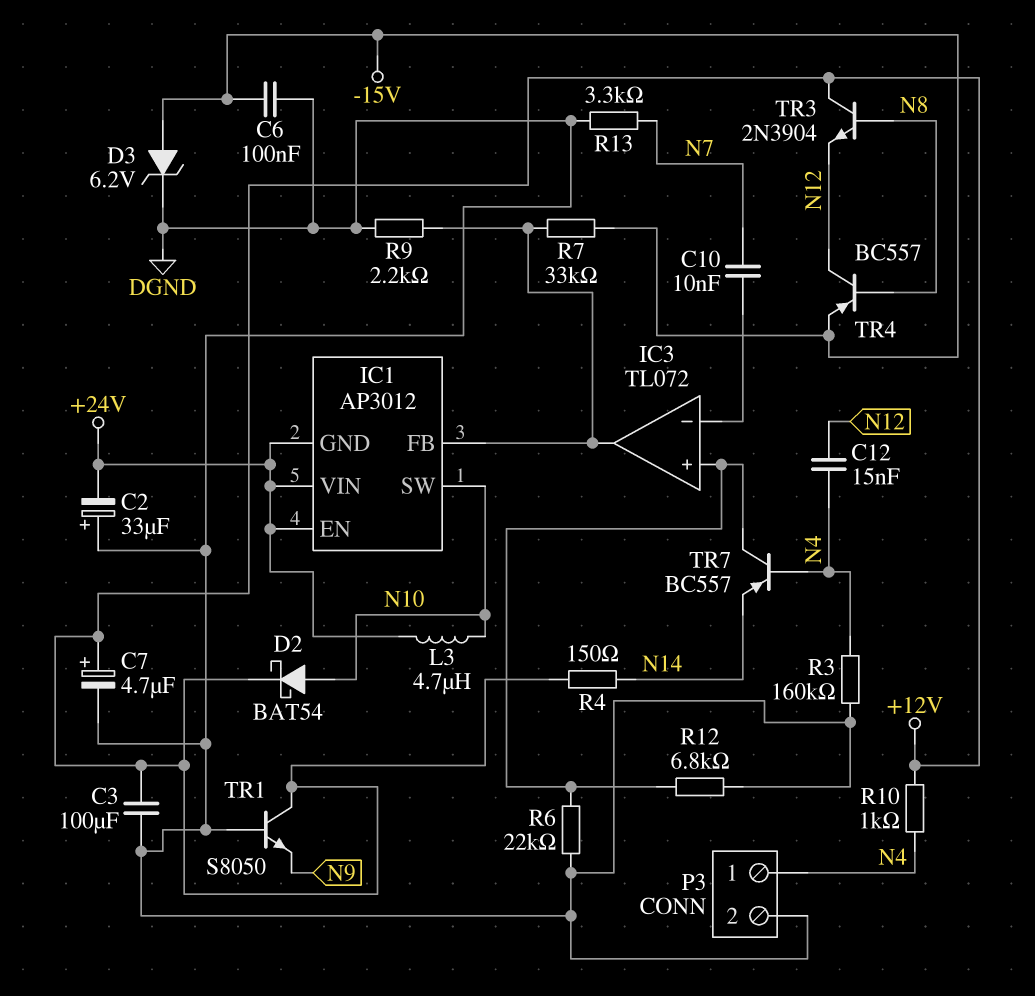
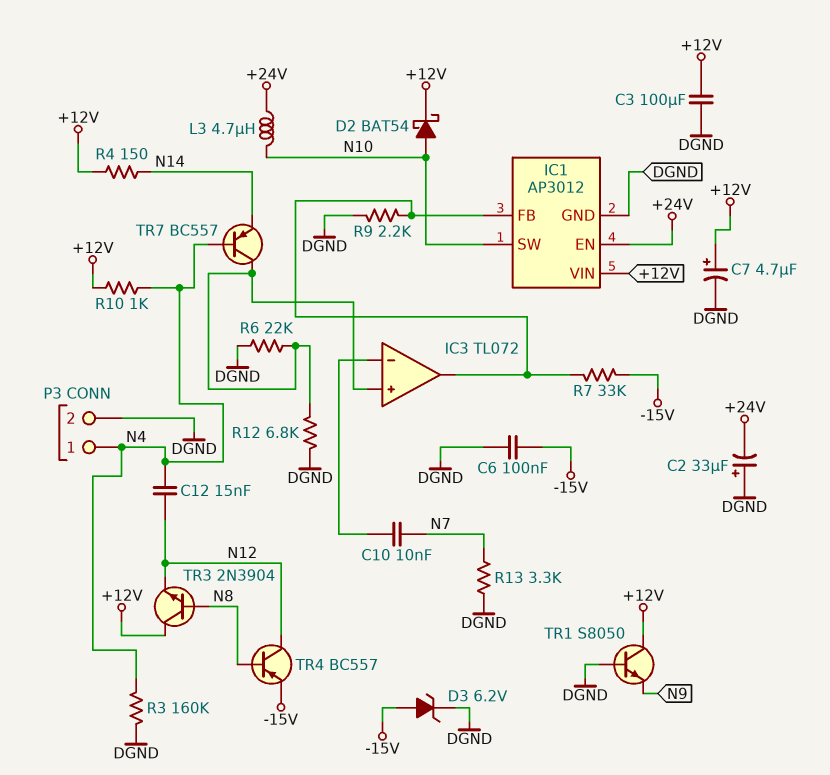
IC1 pin GND: +24V -> DGND
IC1 pin VIN: +24V -> +12V

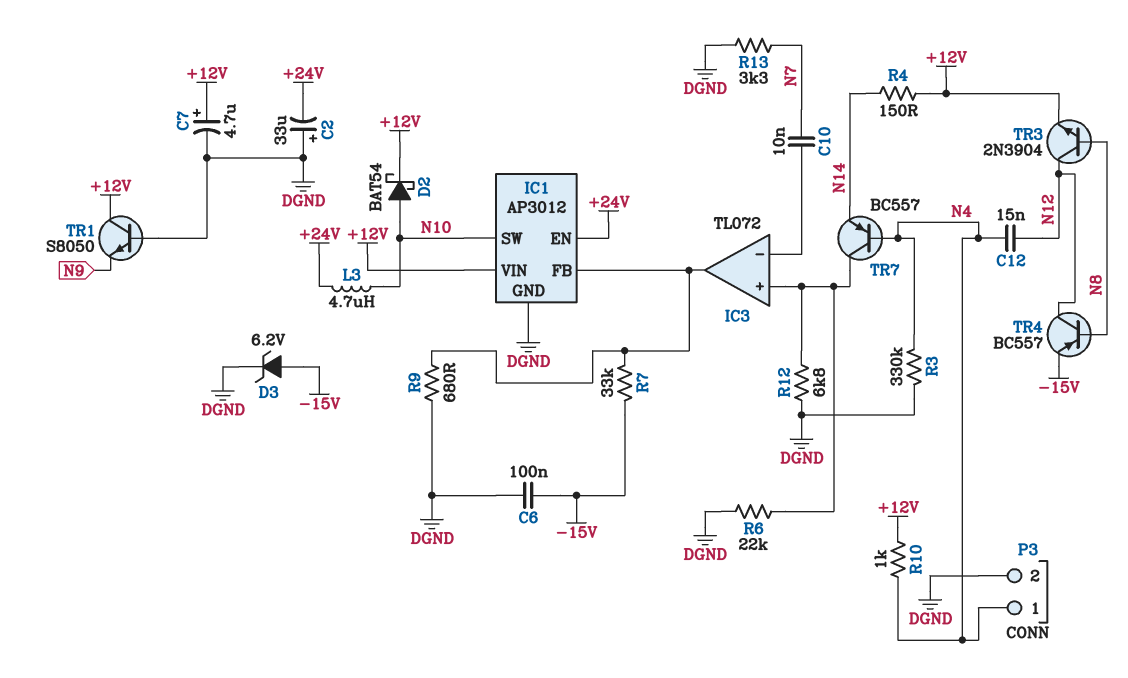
C3: 100uF (+12V, DGND) -> none
R3: 160k (DGND, N4) -> 330k (DGND, N4)
R9: 2.2k (DGND, IC1/FB) -> 680 (DGND, IC1/FB)
TR3: NPN 2N3904 (B N8, C +12V, E N12) -> NPN 2N3904 (B N8, C N12, E +12V)

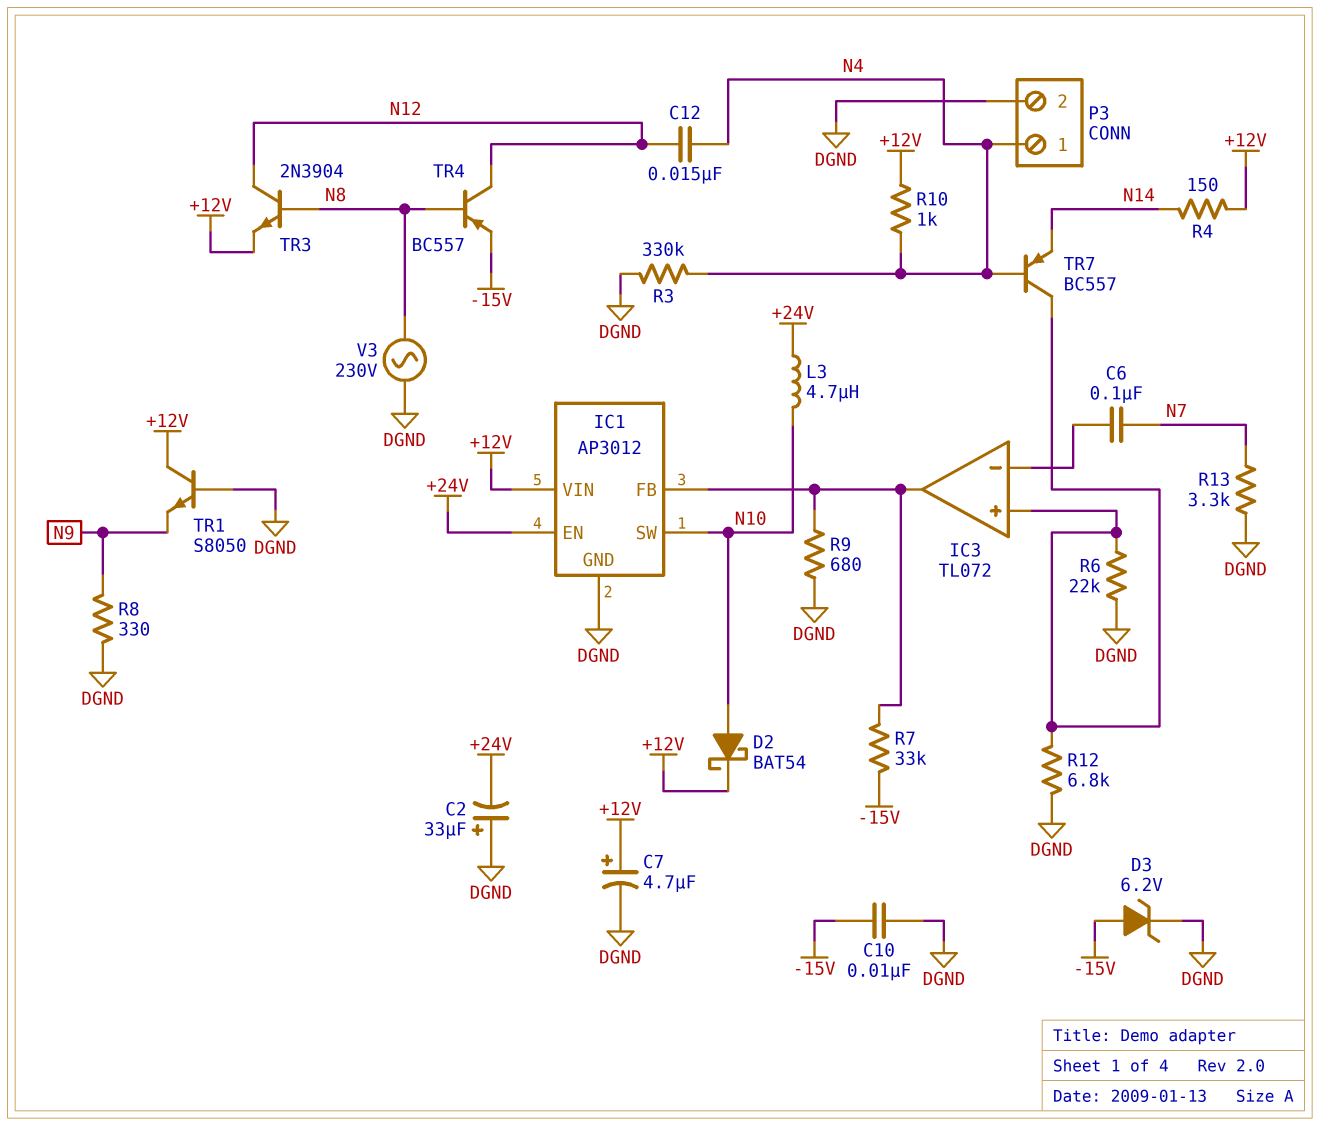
C6: 100nF (-15V, DGND) -> 100nF (IC3/in-, N7)
C10: 10nF (IC3/in-, N7) -> 10nF (-15V, DGND)
R8: none -> 330 (DGND, N9)
V3: none -> AC 230V (DGND, N8)

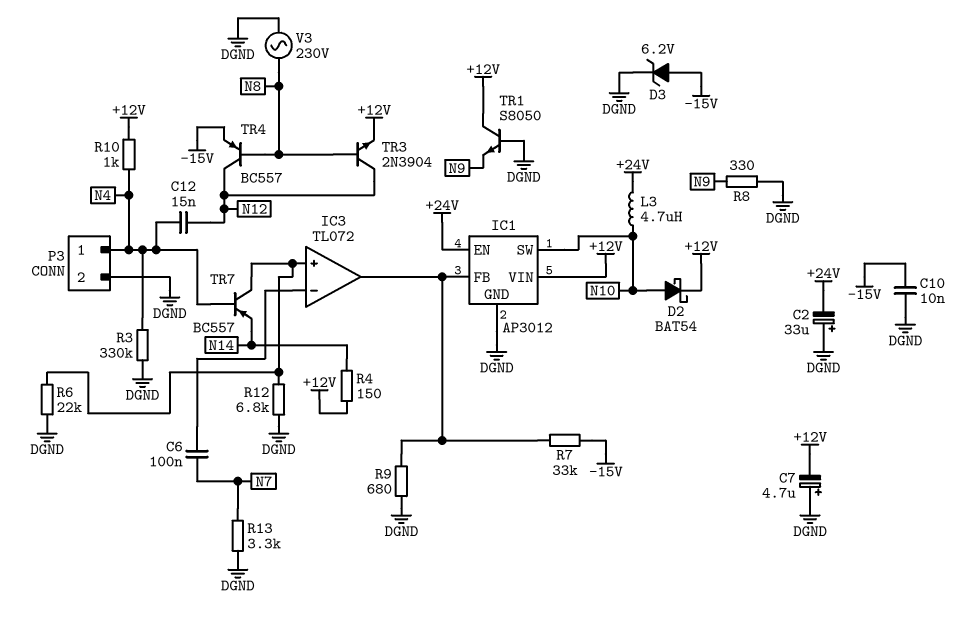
C7: 4.7uF (plus +12V, minus DGND) -> 4.7uF (plus DGND, minus +12V)

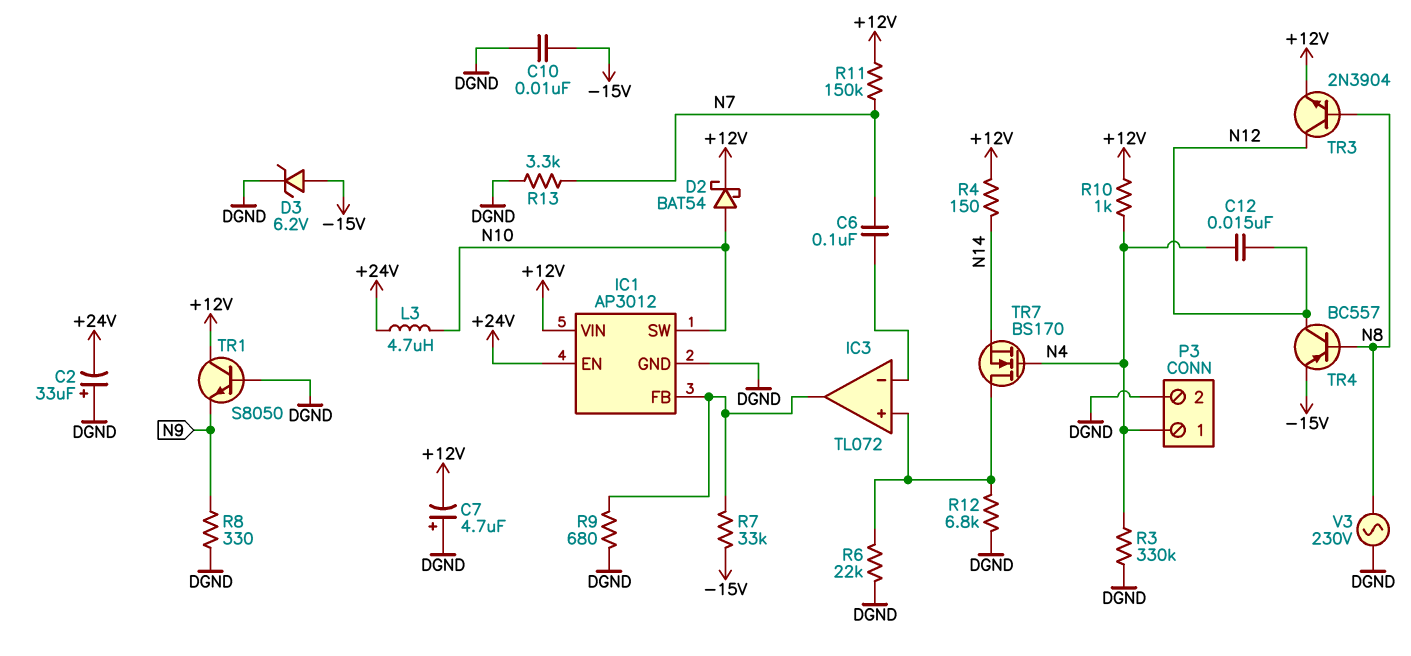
R11: none -> 150k (+12V, N7)
TR7: PNP BC557 (B N4, C IC3/in+, E N14) -> NMOS BS170 (G N4, D IC3/in+, S N14)

